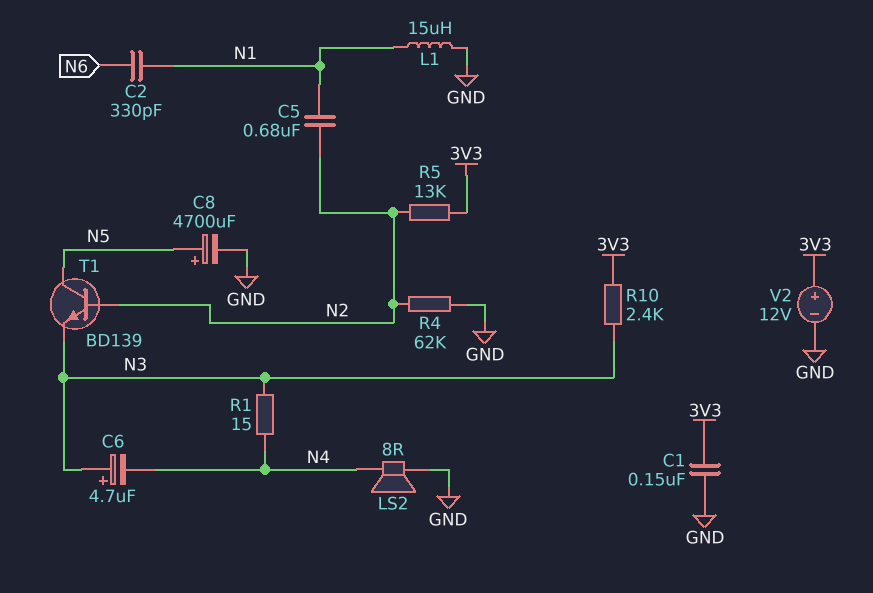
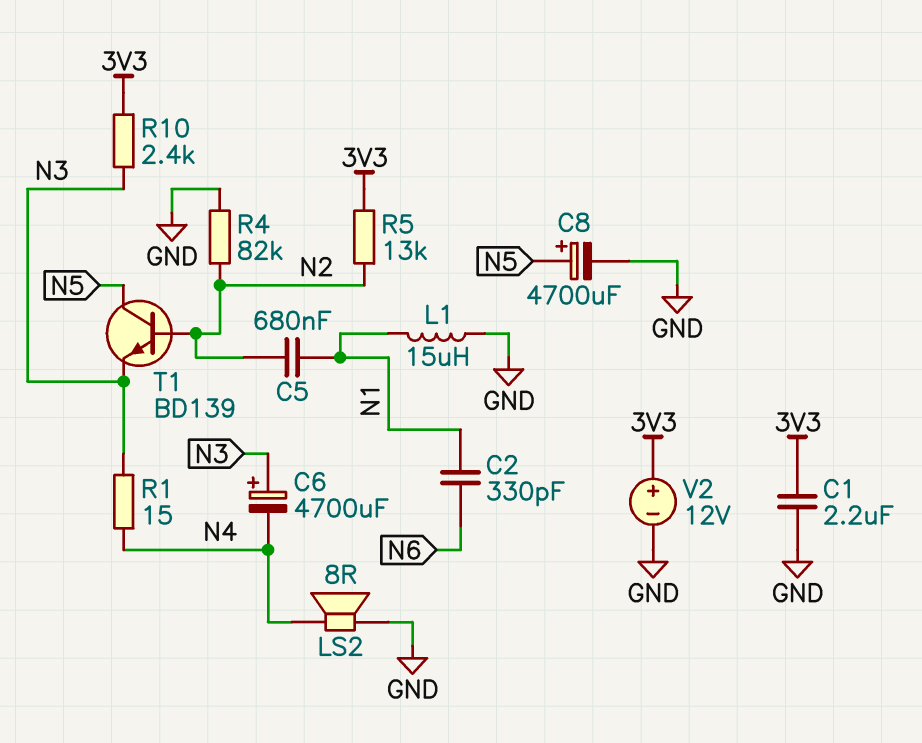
C1: 150nF (3V3, GND) -> 2.2uF (3V3, GND)
C6: 4.7uF (plus N3, minus N4) -> 4700uF (plus N3, minus N4)
R4: 62k (GND, N2) -> 82k (GND, N2)

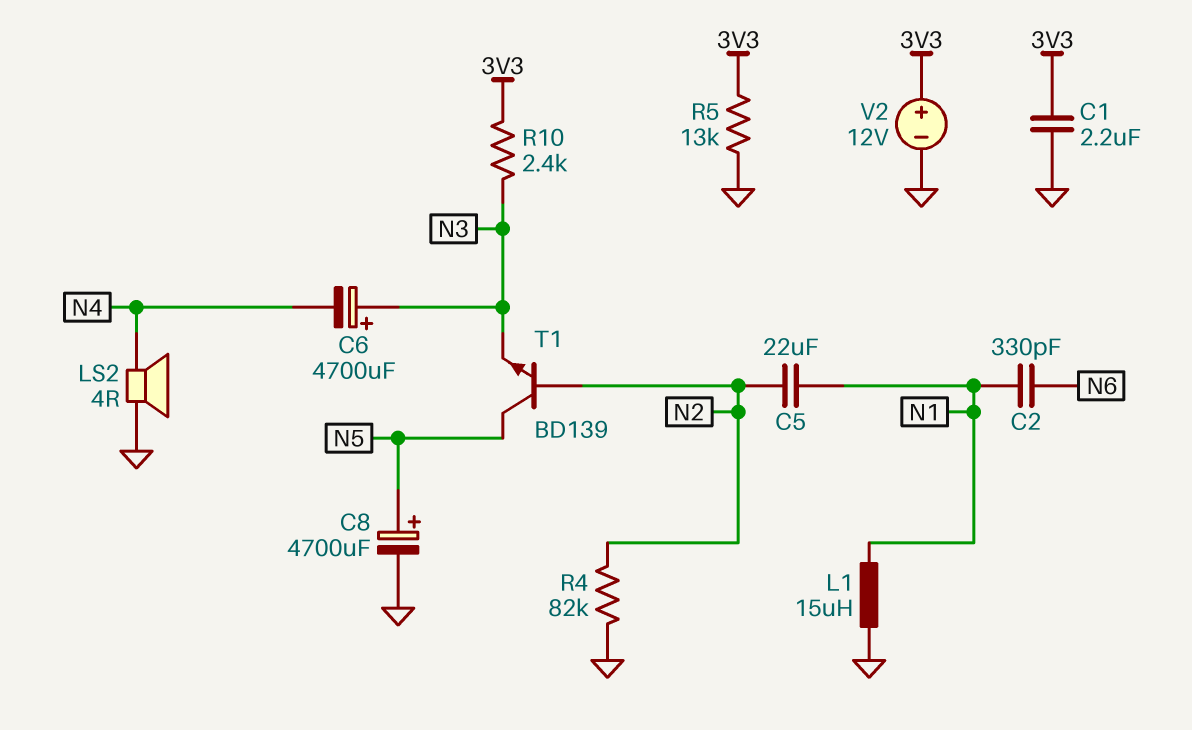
C5: 680nF (N1, N2) -> 22uF (N1, N2)
LS2: speaker 8R (GND, N4) -> speaker 4R (GND, N4)
R1: 15 (N3, N4) -> none
R5: 13k (3V3, N2) -> 13k (3V3, GND)

